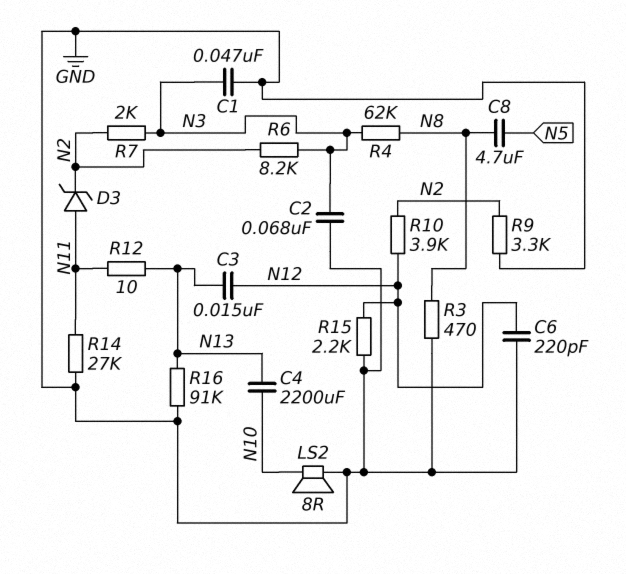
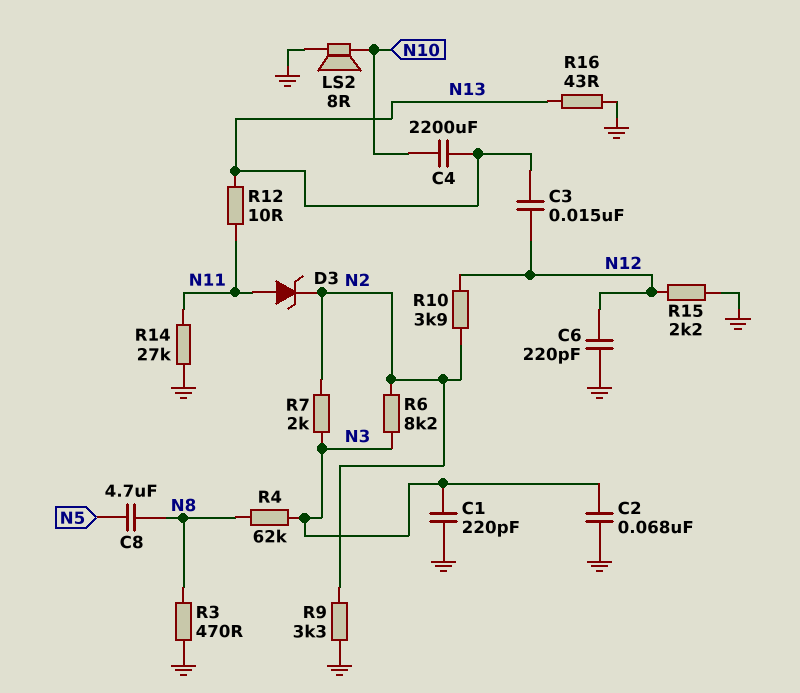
C1: 47nF (GND, N3) -> 220pF (GND, N3)
R16: 91k (GND, N13) -> 43 (GND, N13)

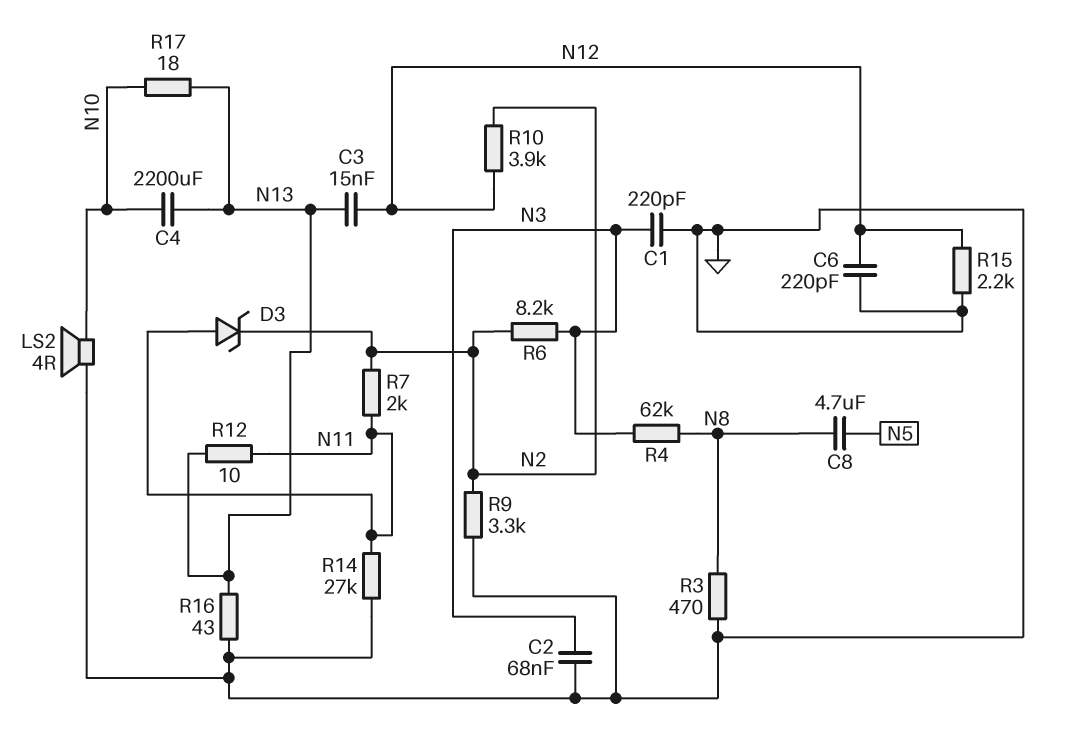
LS2: speaker 8R (GND, N10) -> speaker 4R (GND, N10)
R7: 2k (N2, N3) -> 2k (N2, N11)
R17: none -> 18 (N10, N13)

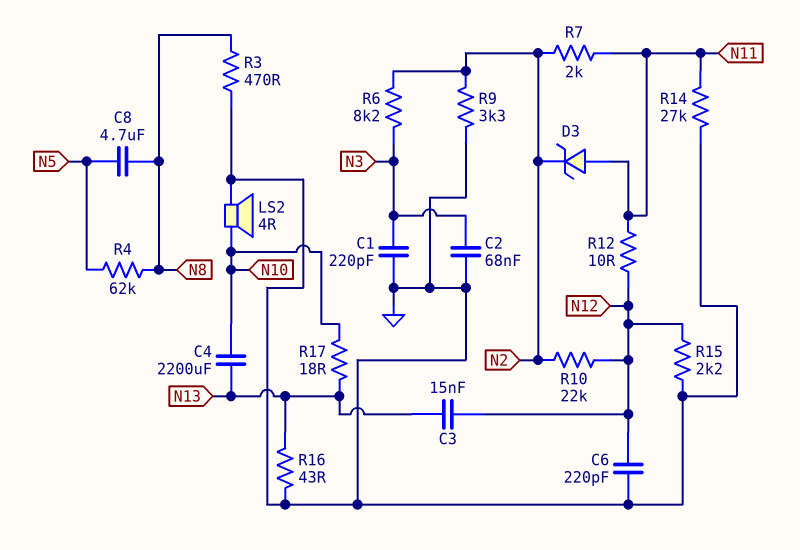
R4: 62k (N3, N8) -> 62k (N5, N8)
R10: 3.9k (N2, N12) -> 22k (N2, N12)
R12: 10 (N11, N13) -> 10 (N11, N12)

